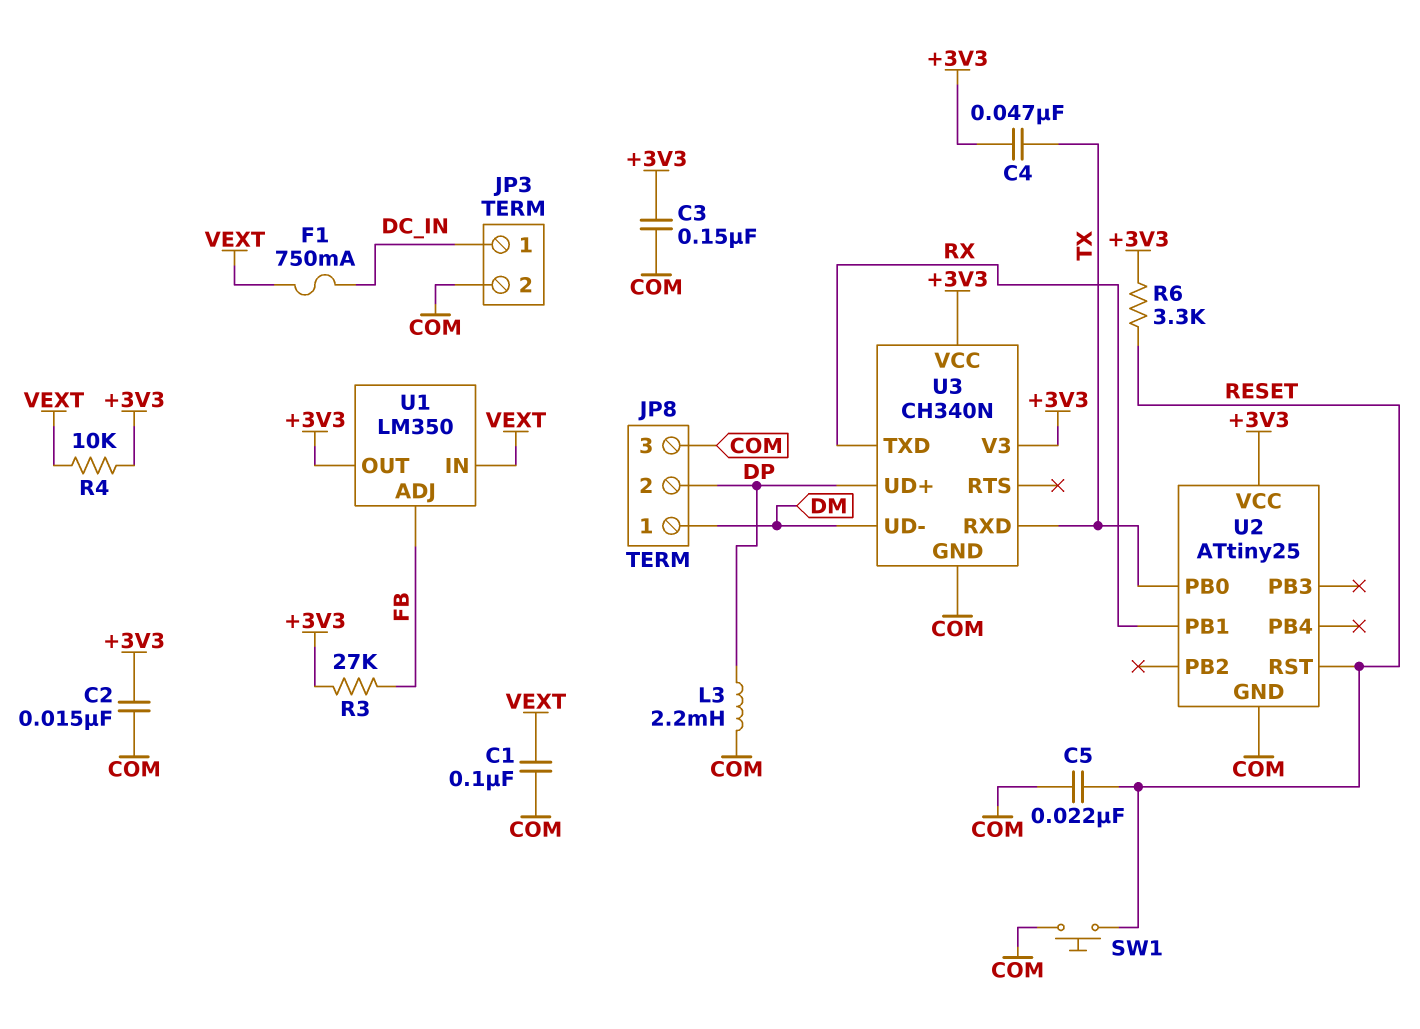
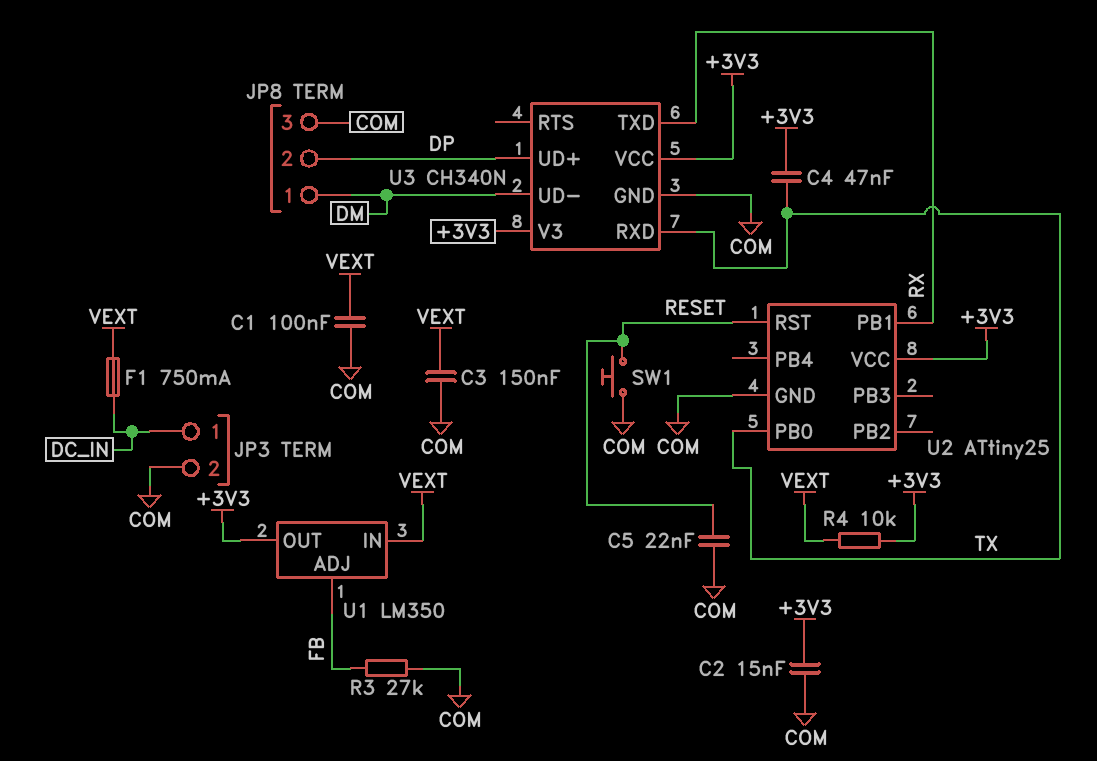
C3: 150nF (+3V3, COM) -> 150nF (COM, VEXT)
L3: 2.2mH (COM, DP) -> none
R3: 27k (+3V3, FB) -> 27k (COM, FB)
R6: 3.3k (+3V3, RESET) -> none

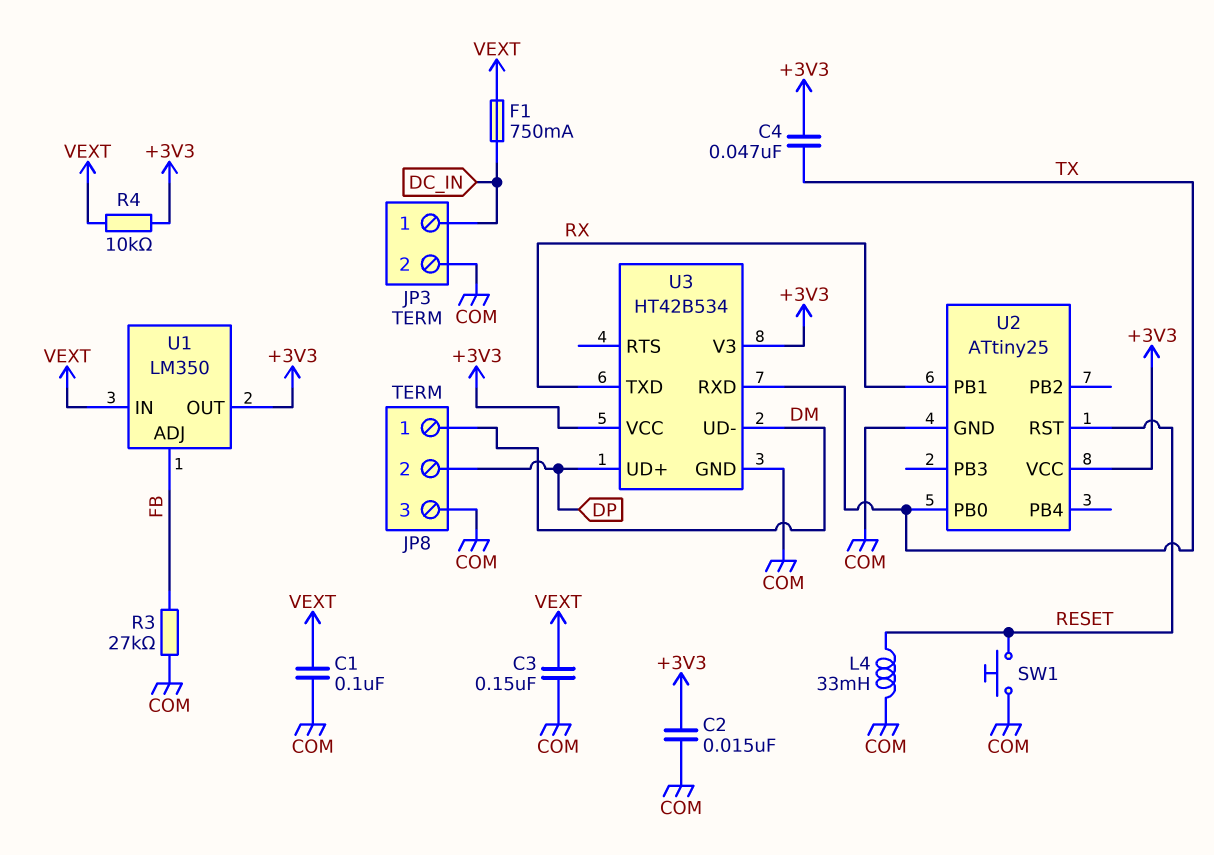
C5: 22nF (COM, RESET) -> none
L4: none -> 33mH (COM, RESET)
U3: CH340N -> HT42B534

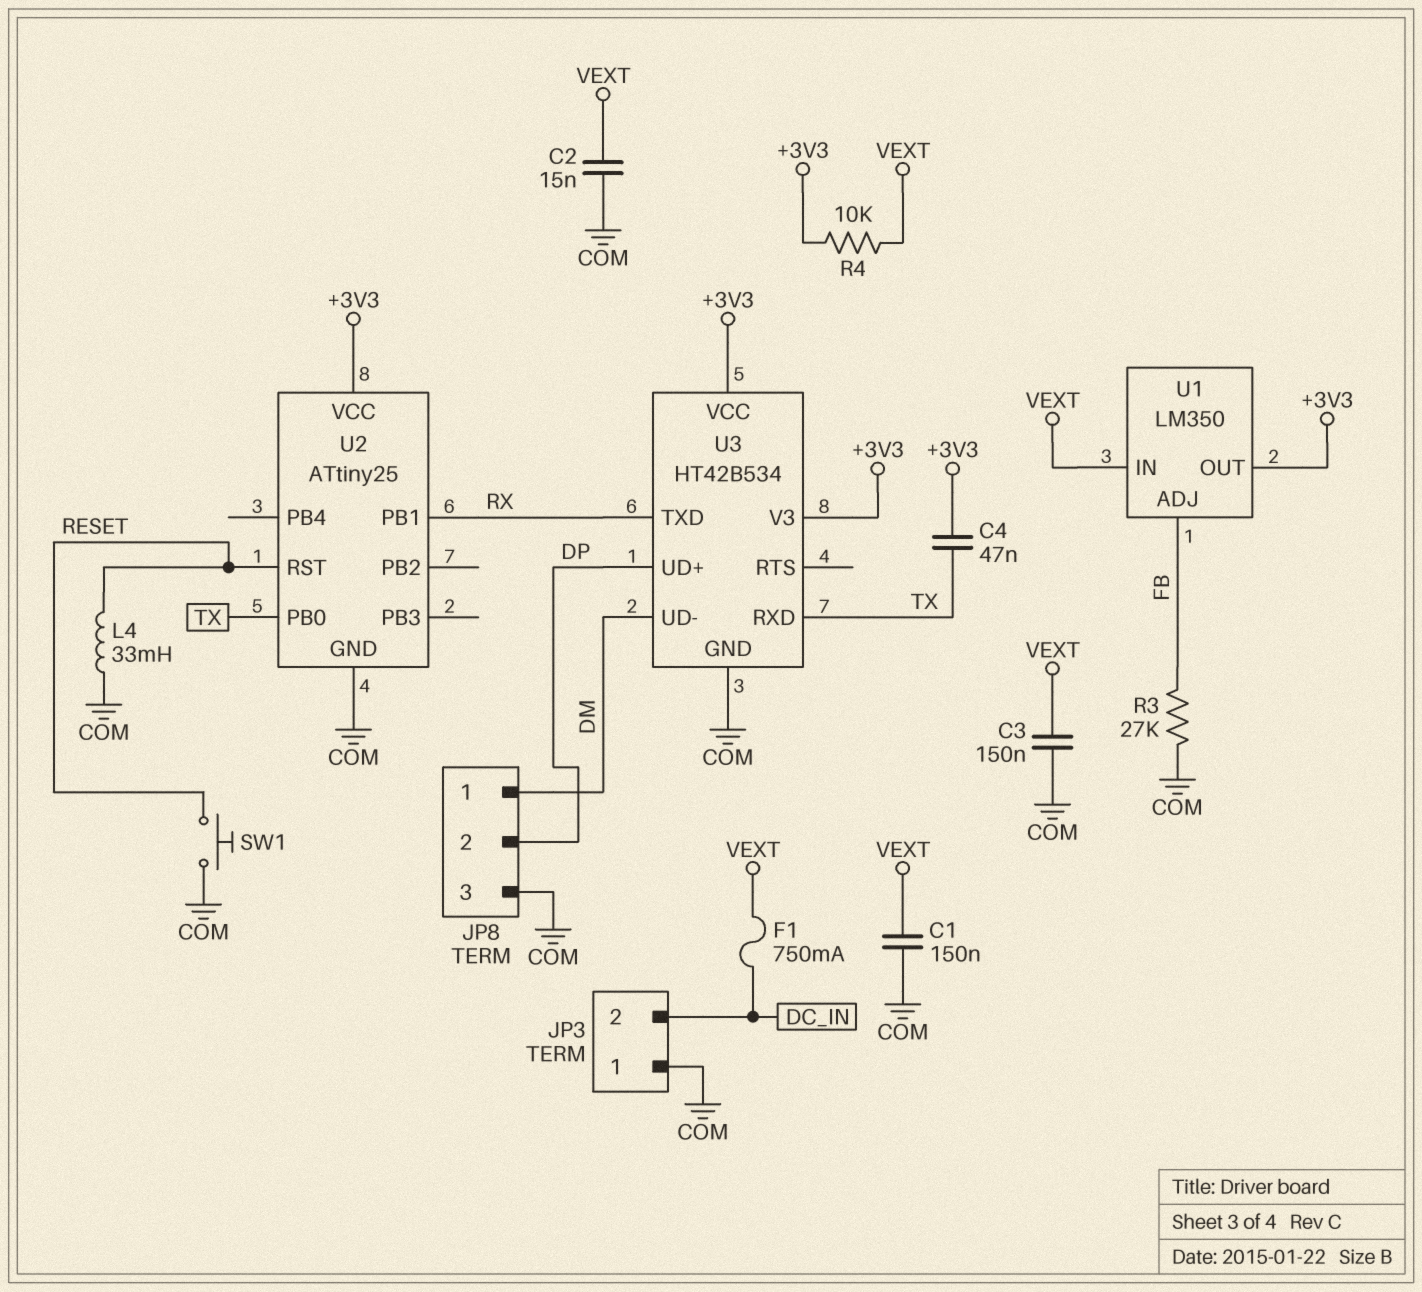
C1: 100nF (COM, VEXT) -> 150nF (COM, VEXT)
C2: 15nF (+3V3, COM) -> 15nF (COM, VEXT)
JP3 pin 1: DC_IN -> COM
JP3 pin 2: COM -> DC_IN

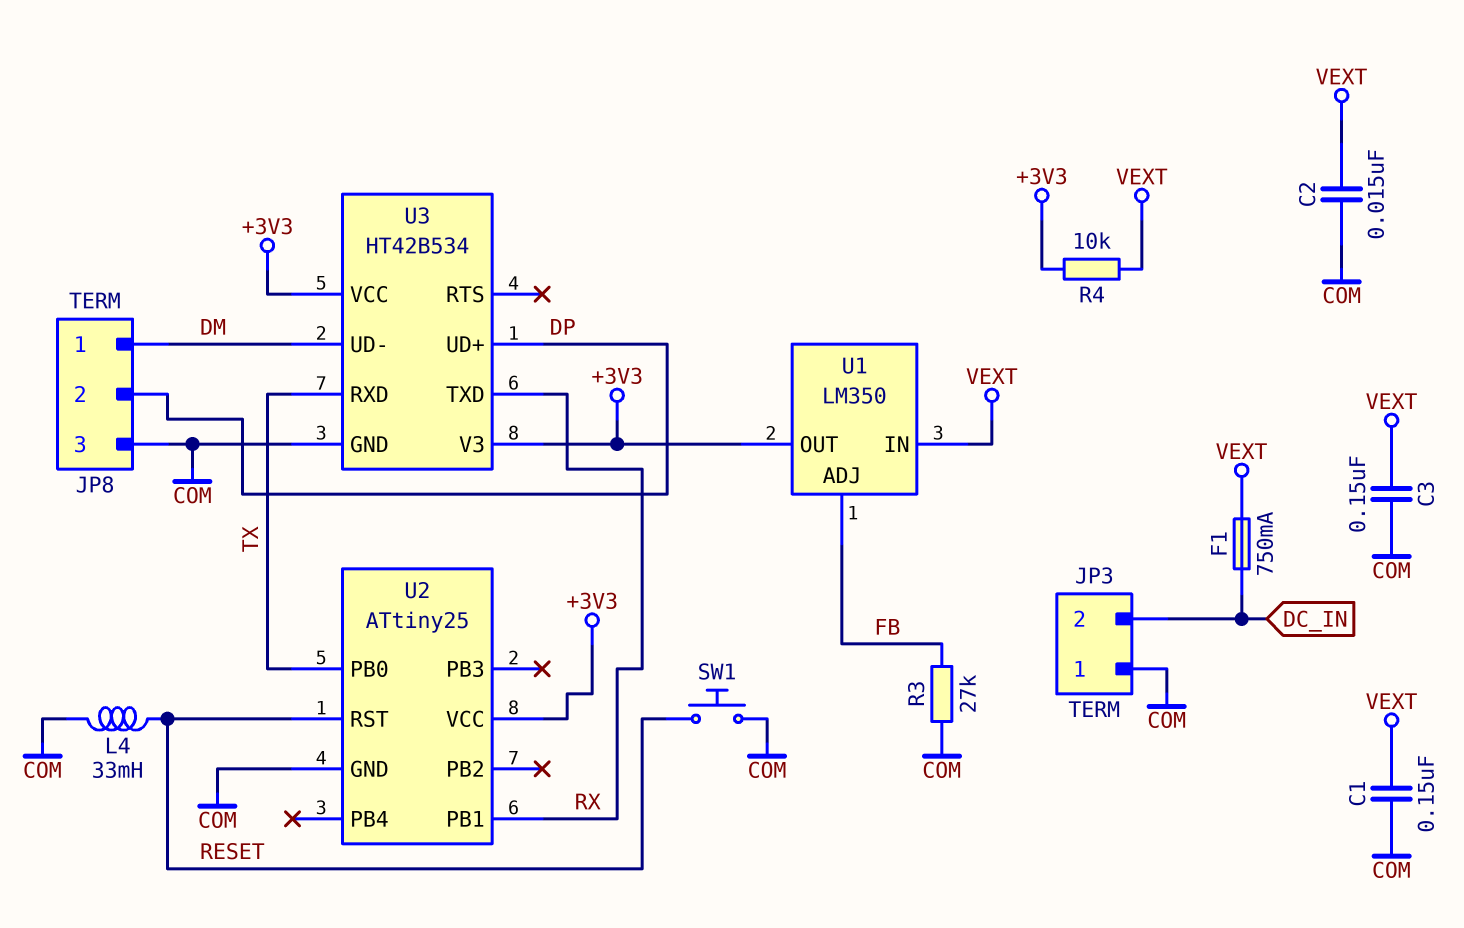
C4: 47nF (+3V3, TX) -> none

